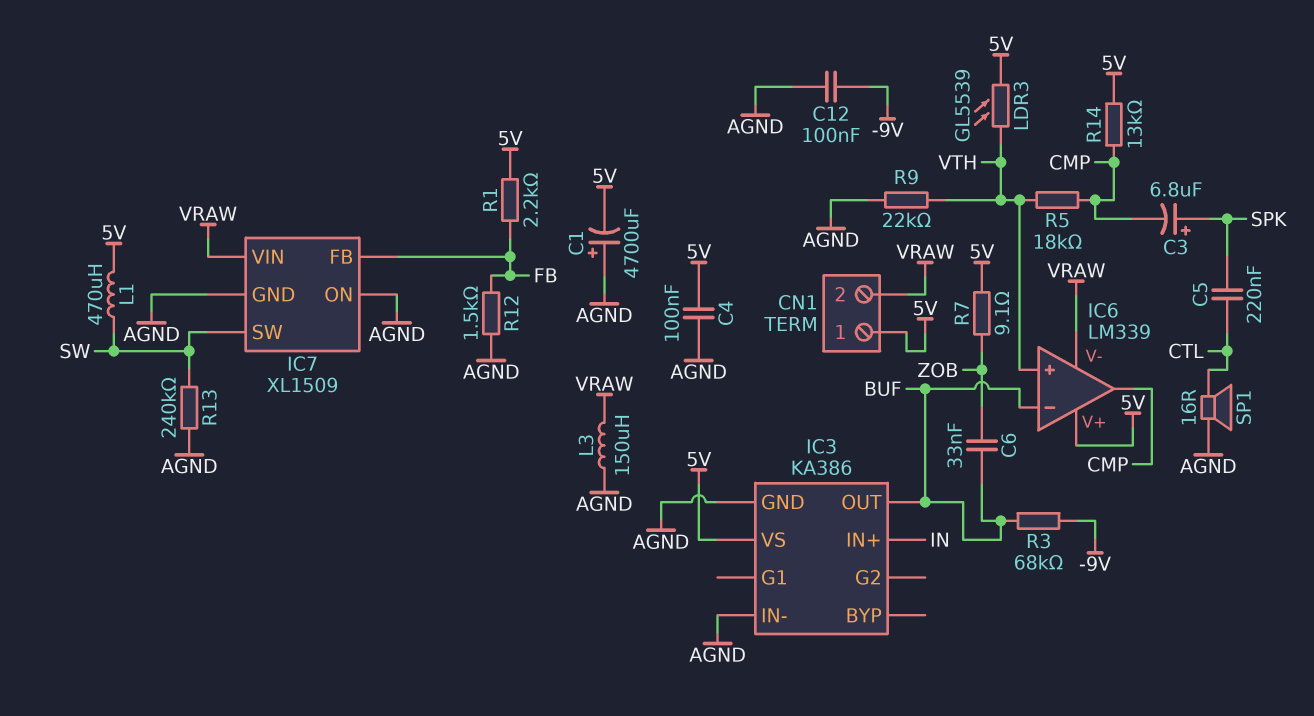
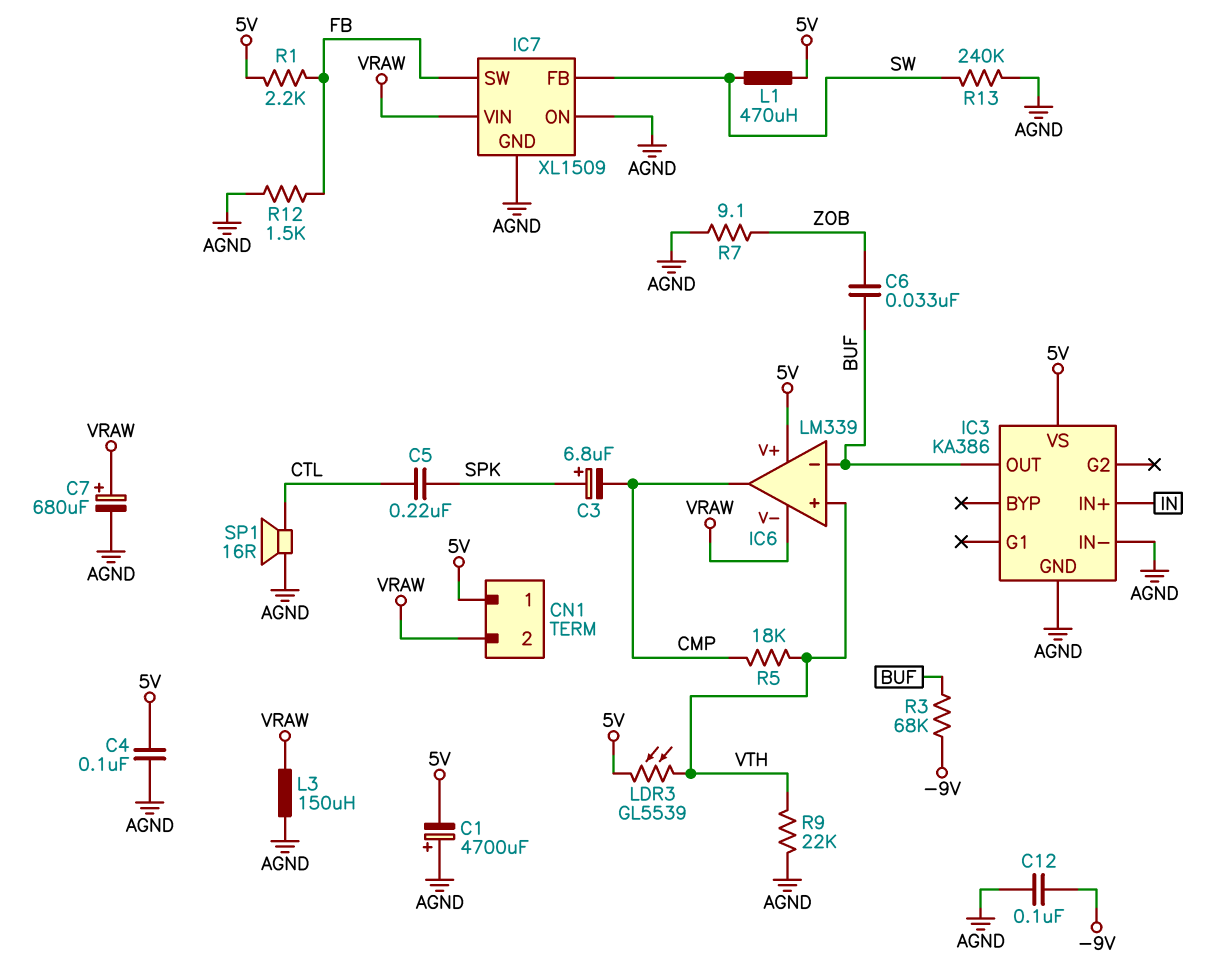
C7: none -> 680uF (plus VRAW, minus AGND)
IC7 pin FB: FB -> SW
IC7 pin SW: SW -> FB
R7: 9.1 (5V, ZOB) -> 9.1 (AGND, ZOB)
R14: 13k (5V, CMP) -> none

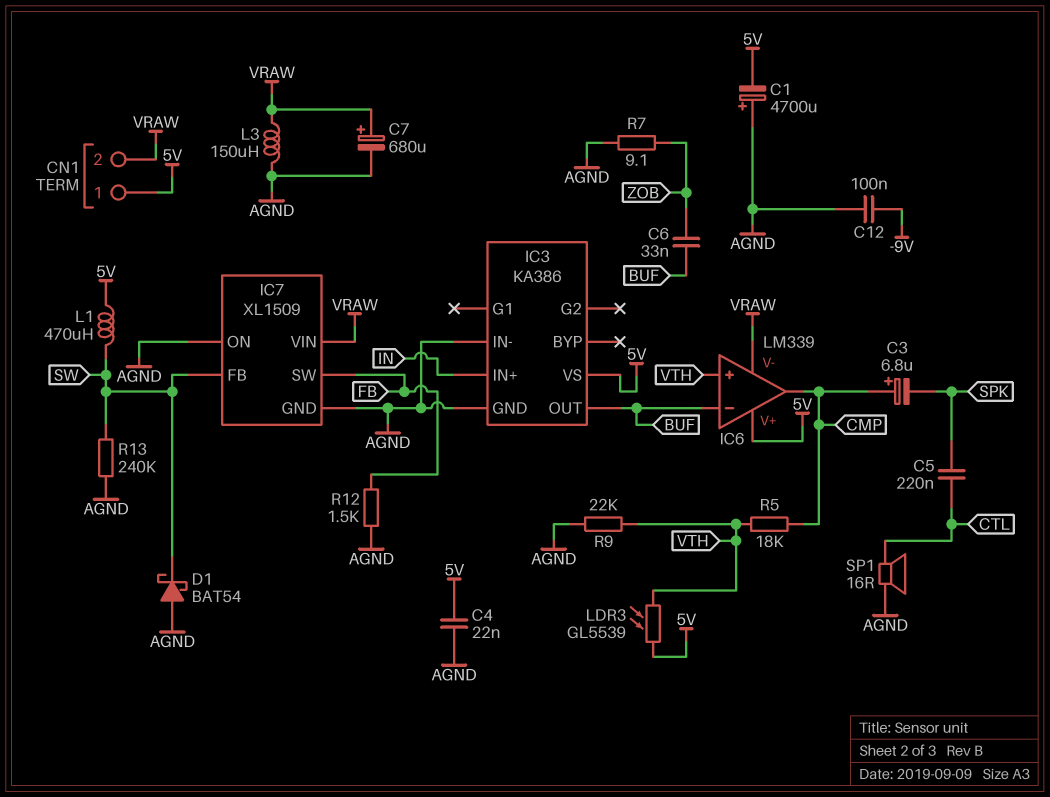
C3: 6.8uF (plus SPK, minus CMP) -> 6.8uF (plus CMP, minus SPK)
C4: 100nF (5V, AGND) -> 22nF (5V, AGND)
D1: none -> schottky BAT54 (A AGND, K SW)
R1: 2.2k (5V, FB) -> none
R3: 68k (-9V, BUF) -> none

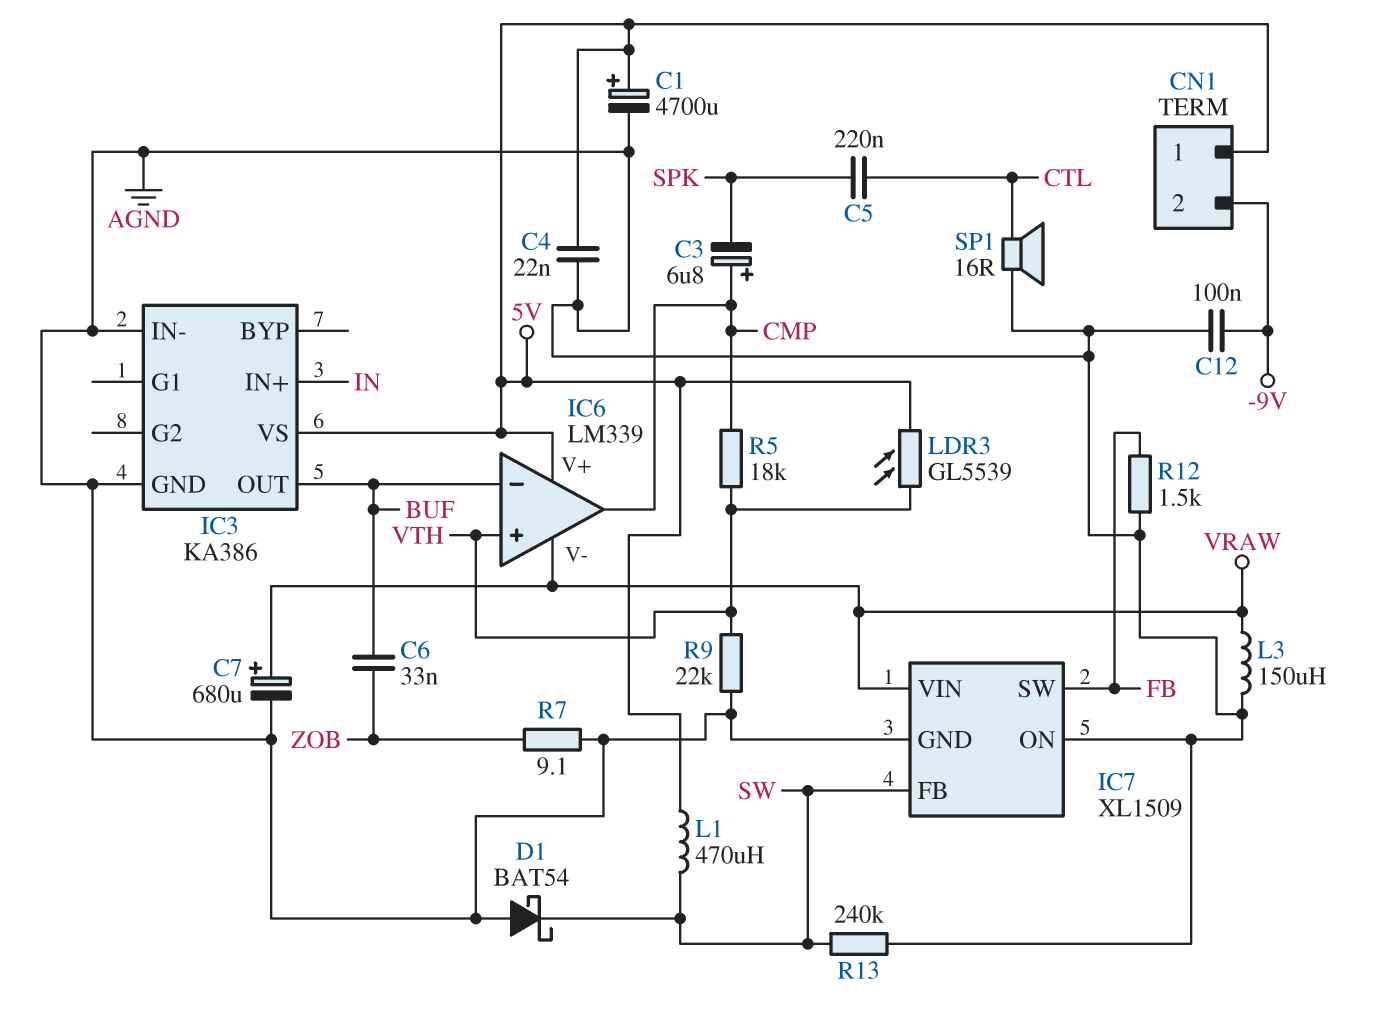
C1: 4700uF (plus AGND, minus 5V) -> 4700uF (plus 5V, minus AGND)
CN1 pin 2: VRAW -> -9V

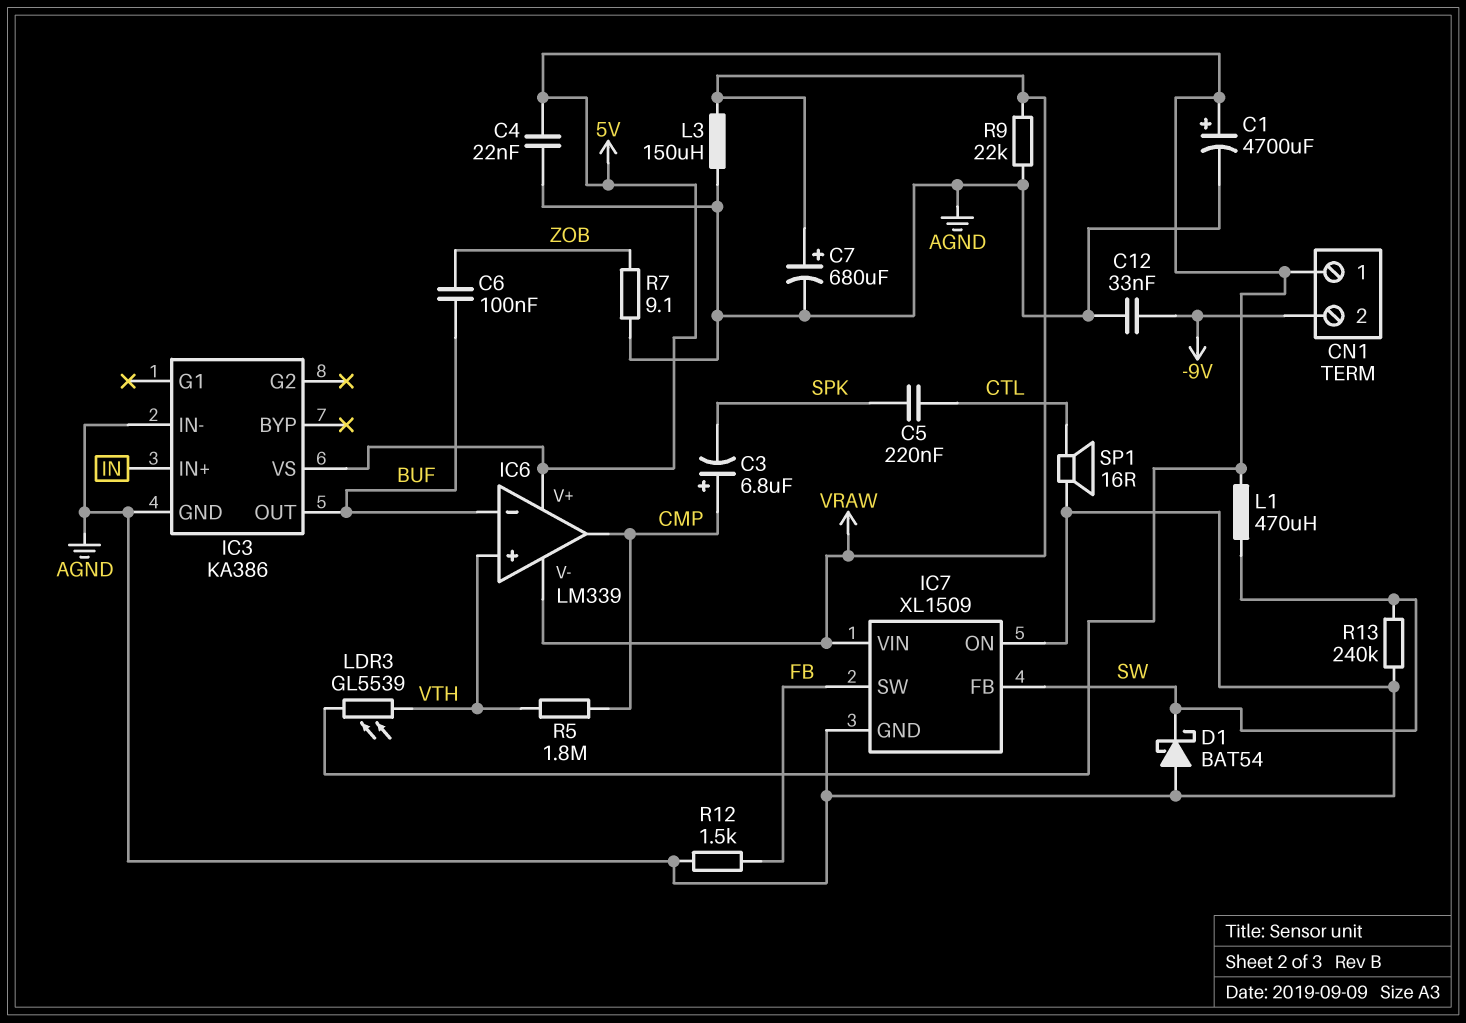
C6: 33nF (BUF, ZOB) -> 100nF (BUF, ZOB)
C12: 100nF (-9V, AGND) -> 33nF (-9V, AGND)
R5: 18k (CMP, VTH) -> 1.8M (CMP, VTH)
R9: 22k (AGND, VTH) -> 22k (AGND, VRAW)

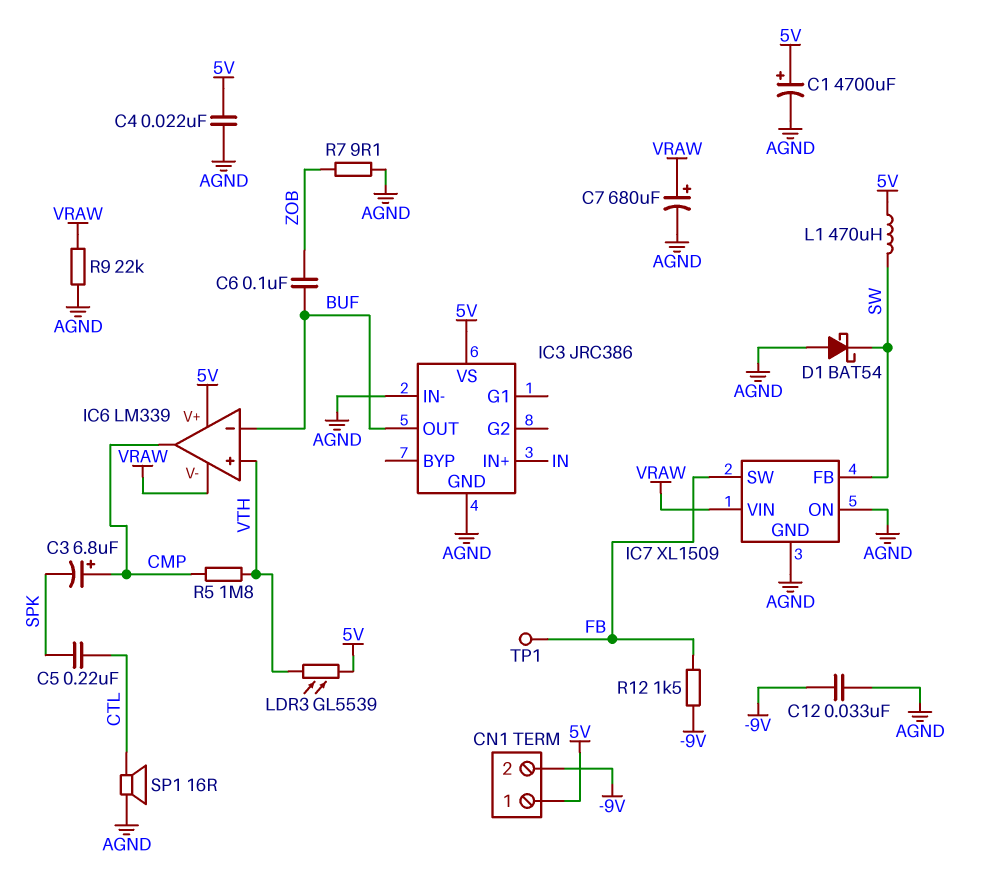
IC3: KA386 -> JRC386
L3: 150uH (AGND, VRAW) -> none
R12: 1.5k (AGND, FB) -> 1.5k (-9V, FB)
R13: 240k (AGND, SW) -> none
TP1: none -> test point (FB)

